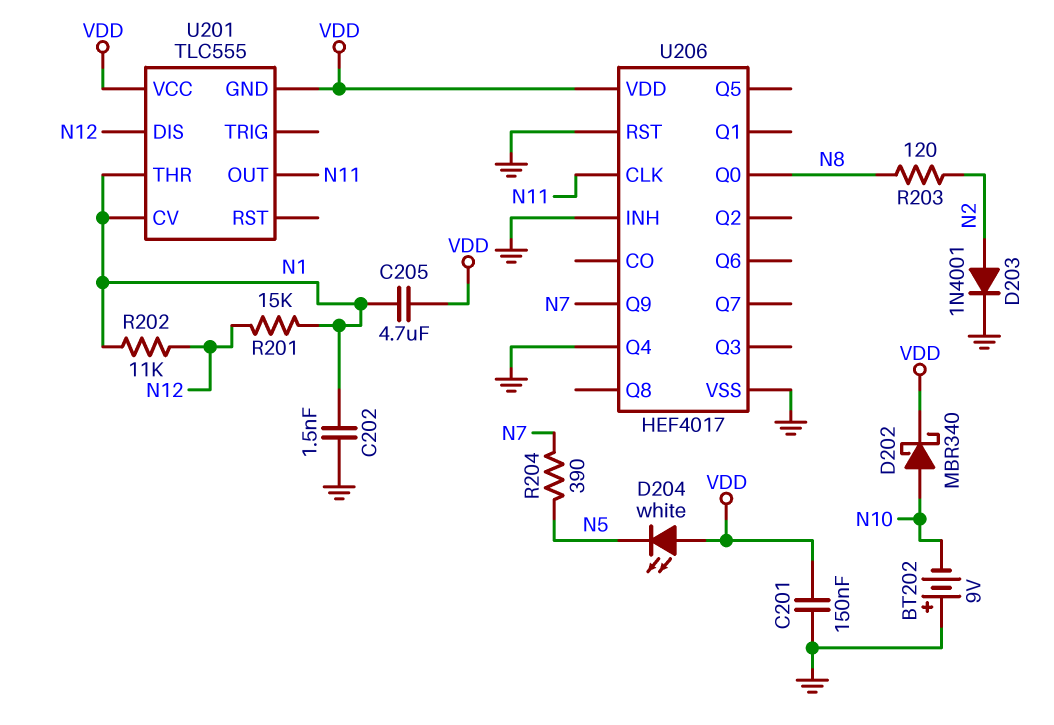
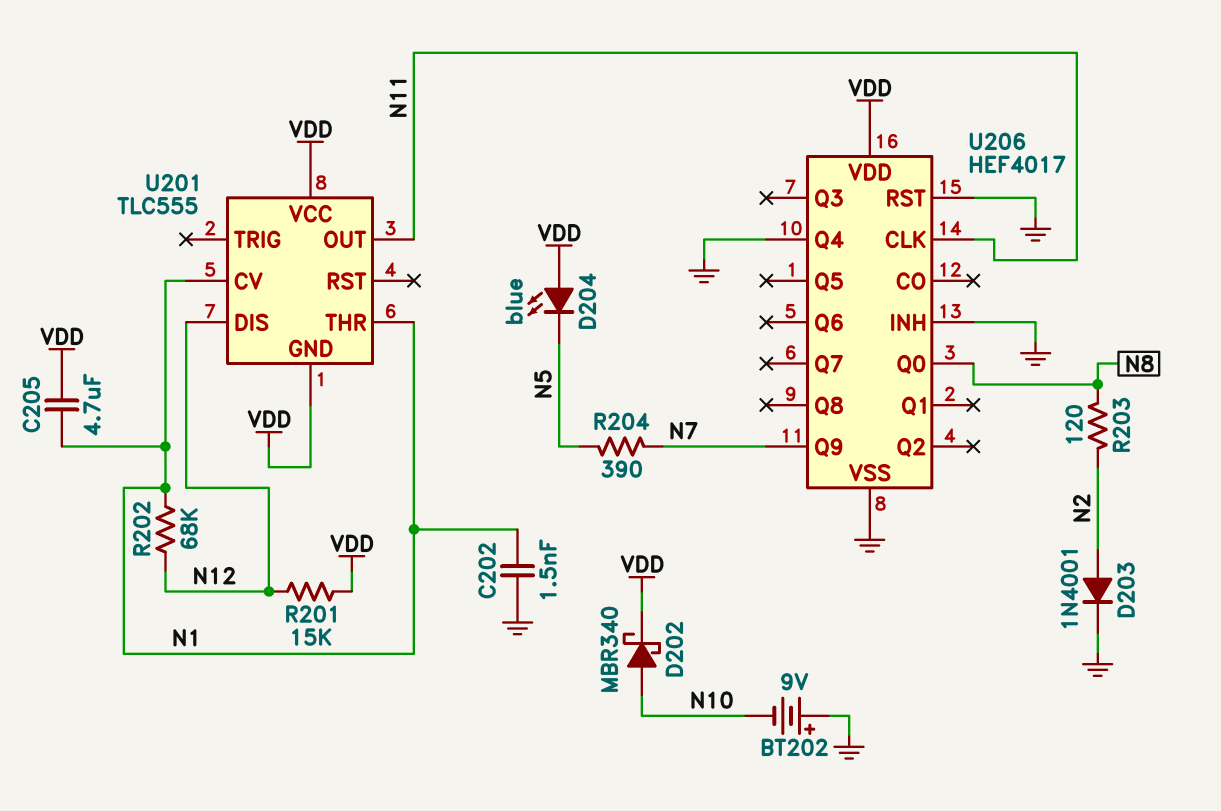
C201: 150nF (GND, VDD) -> none
D204: LED white (A VDD, K N5) -> LED blue (A VDD, K N5)
R201: 15k (N1, N12) -> 15k (N12, VDD)
R202: 11k (N1, N12) -> 68k (N1, N12)

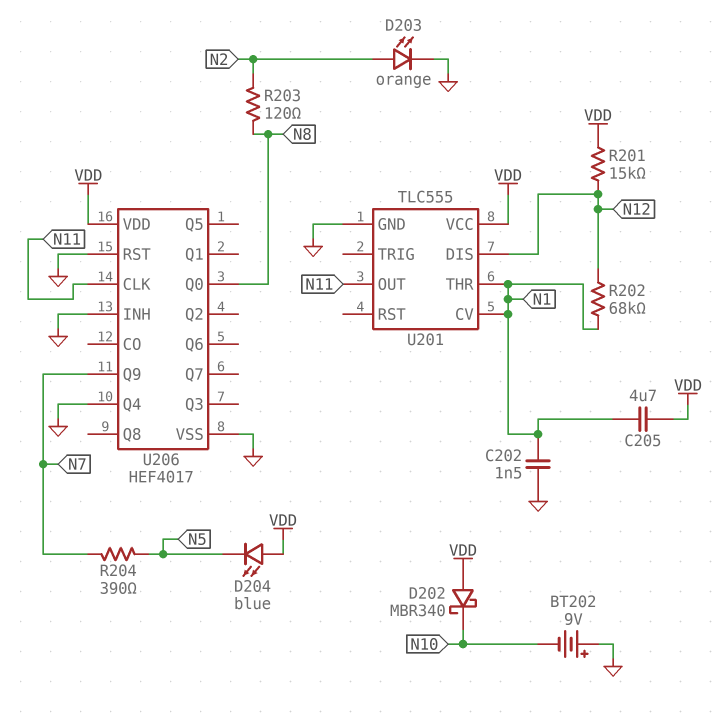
D202: schottky MBR340 (A N10, K VDD) -> schottky MBR340 (A VDD, K N10)
D203: diode 1N4001 (A N2, K GND) -> LED orange (A N2, K GND)
U201 pin GND: VDD -> GND

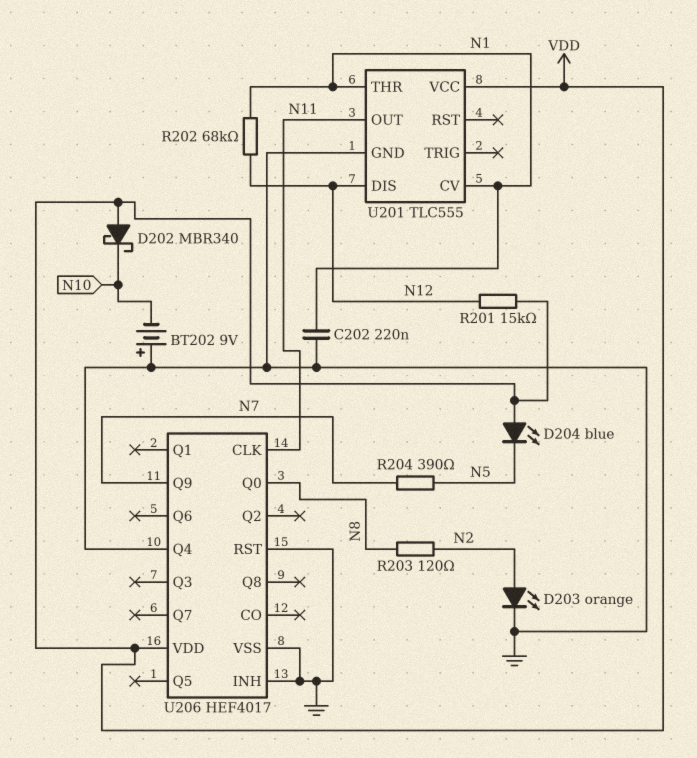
C202: 1.5nF (GND, N1) -> 220nF (GND, N1)
C205: 4.7uF (N1, VDD) -> none

